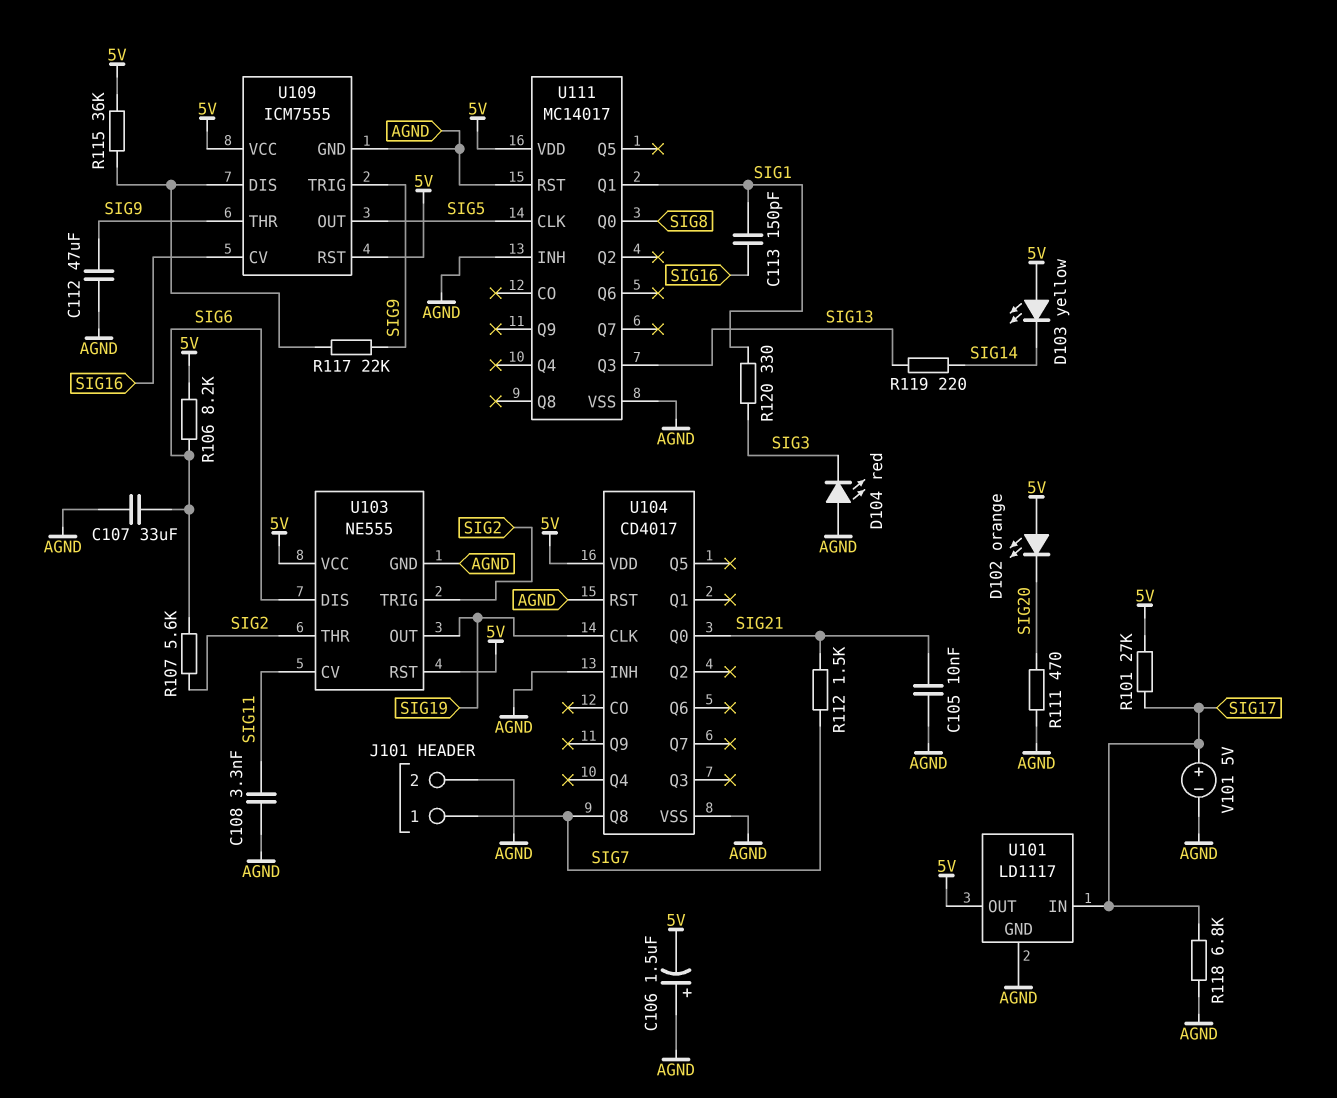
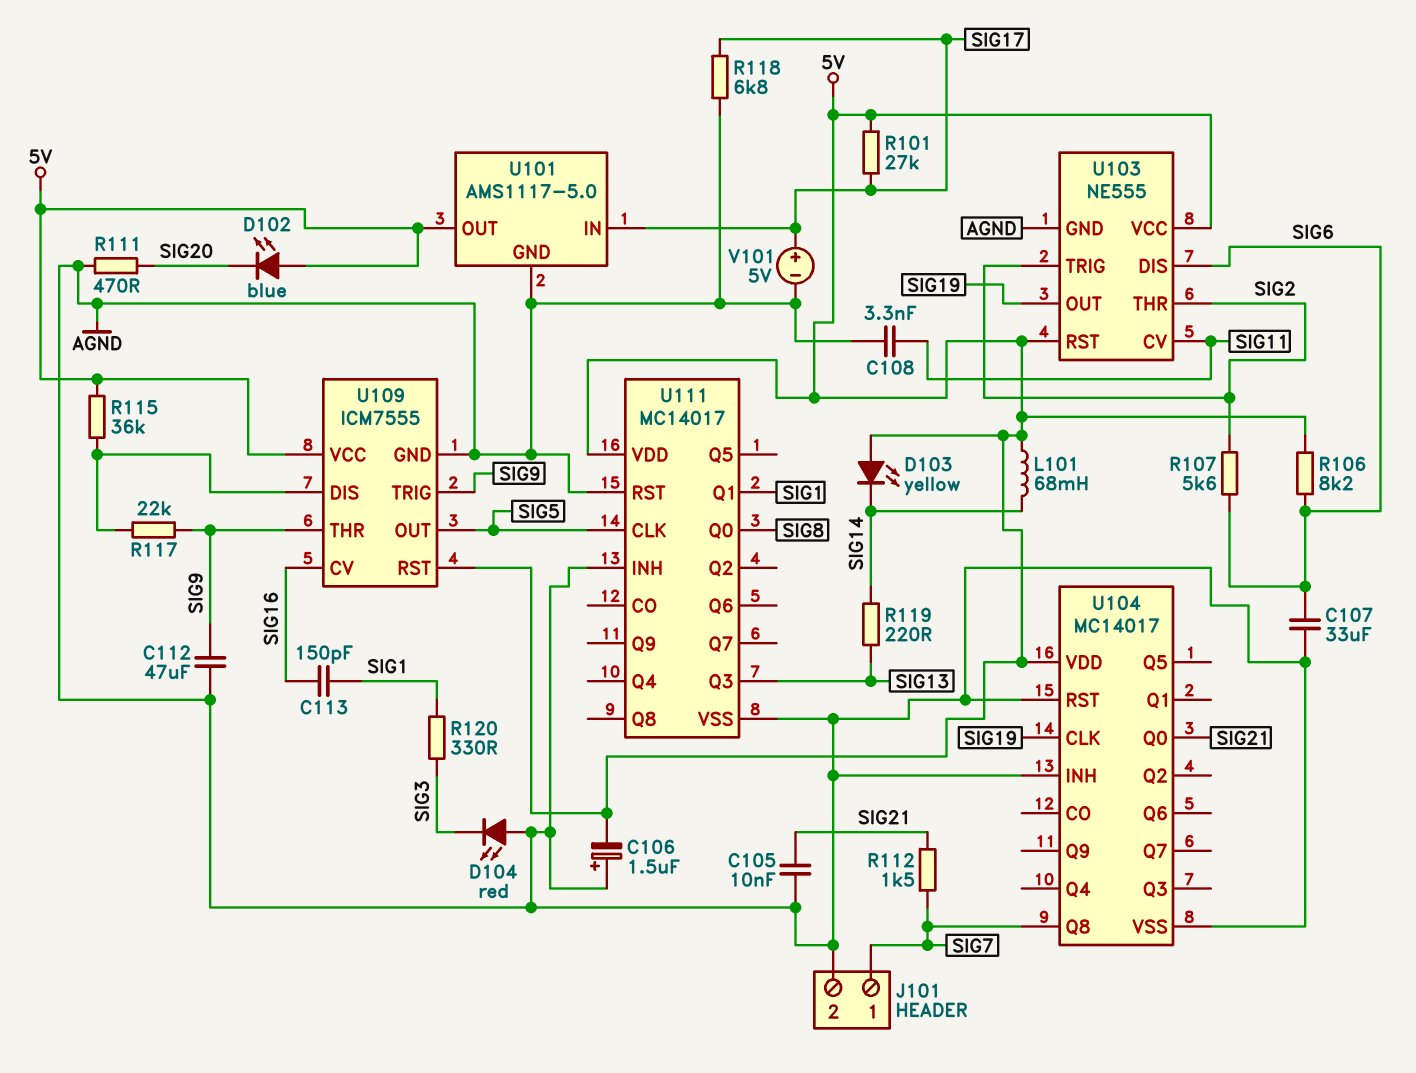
D102: LED orange (A 5V, K SIG20) -> LED blue (A 5V, K SIG20)
L101: none -> 68mH (5V, SIG14)
U101: LD1117 -> AMS1117-5.0
U104: CD4017 -> MC14017

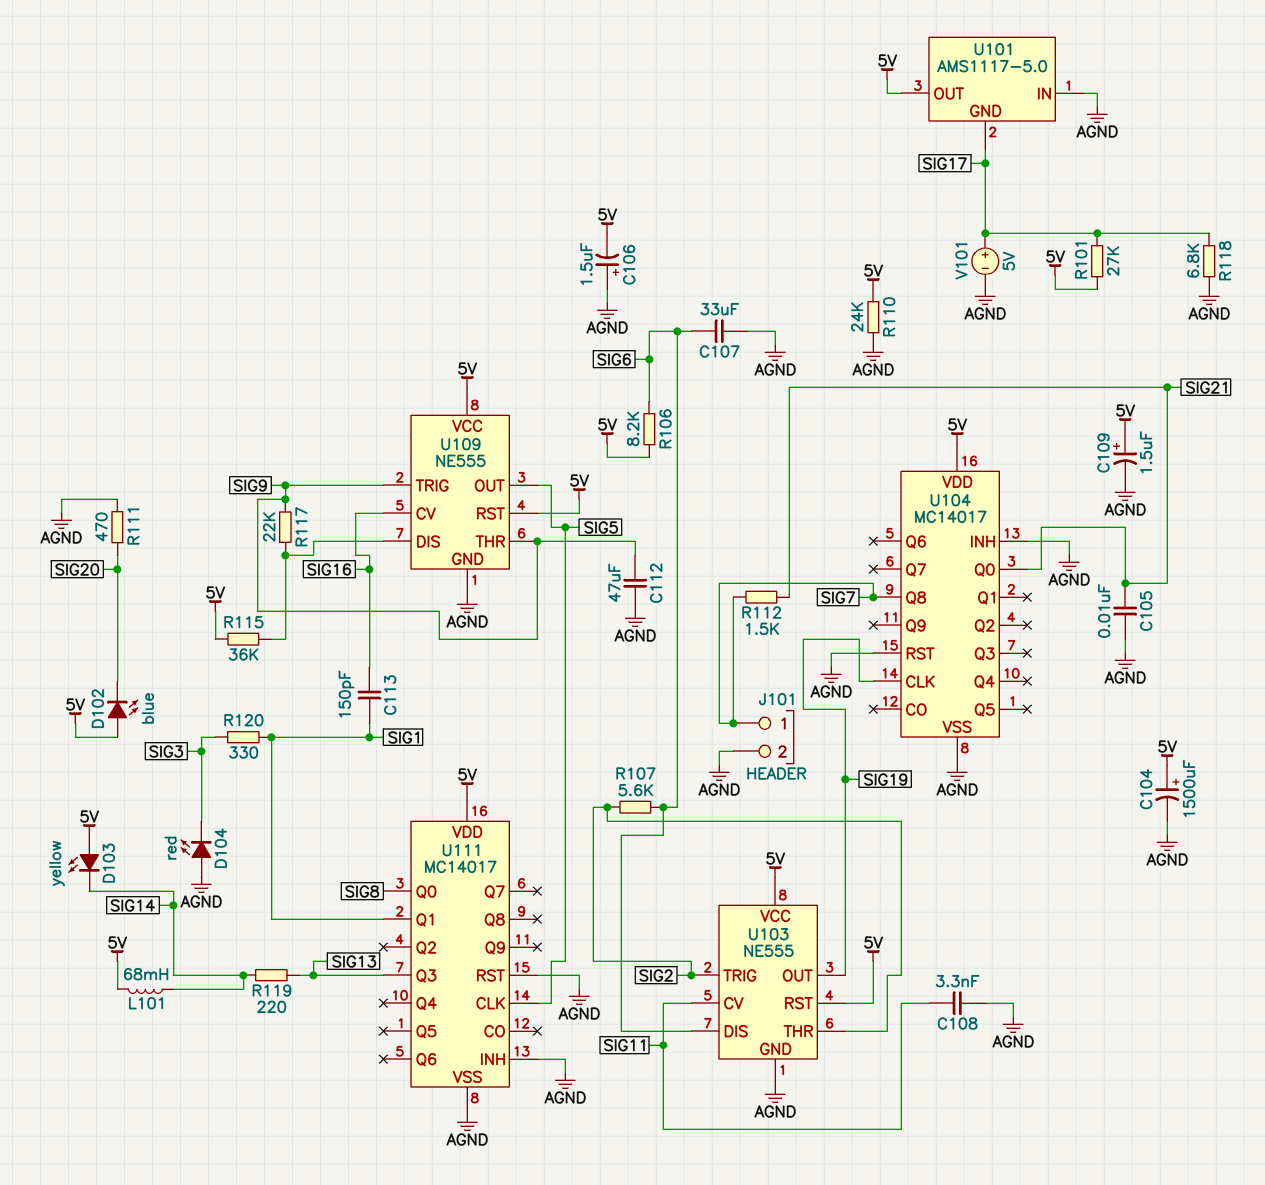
C104: none -> 1500uF (plus 5V, minus AGND)
C109: none -> 1.5uF (plus 5V, minus AGND)
R110: none -> 24k (5V, AGND)
U101 pin GND: AGND -> SIG17
U101 pin IN: SIG17 -> AGND
U109: ICM7555 -> NE555

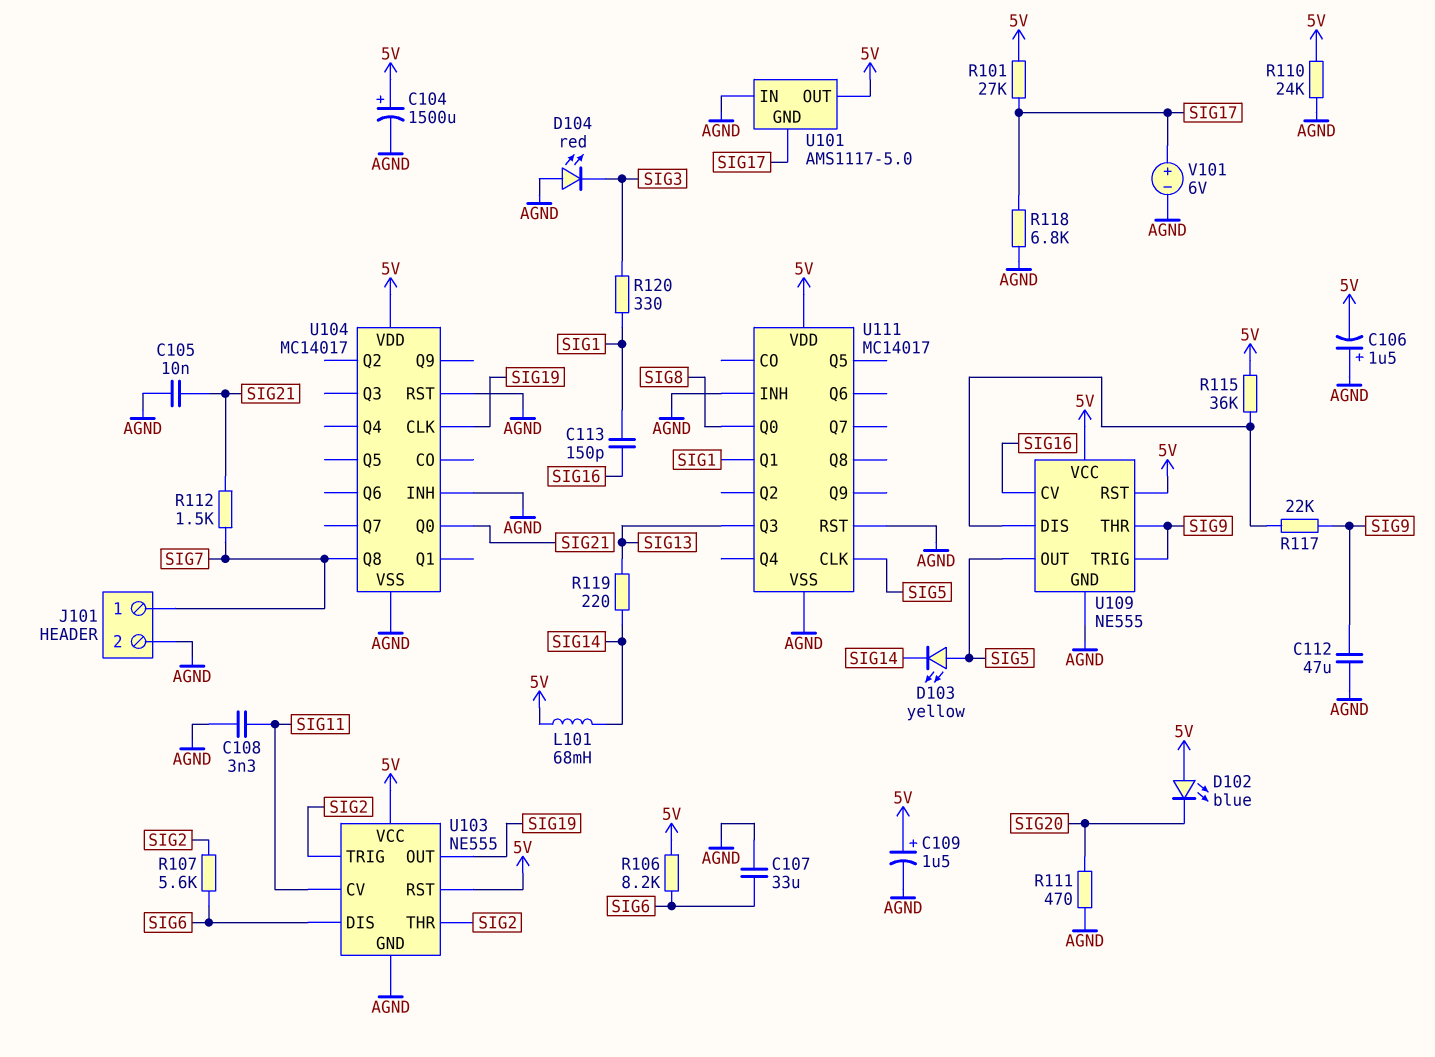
D103: LED yellow (A 5V, K SIG14) -> LED yellow (A SIG5, K SIG14)
V101: 5V (plus SIG17, minus AGND) -> 6V (plus SIG17, minus AGND)

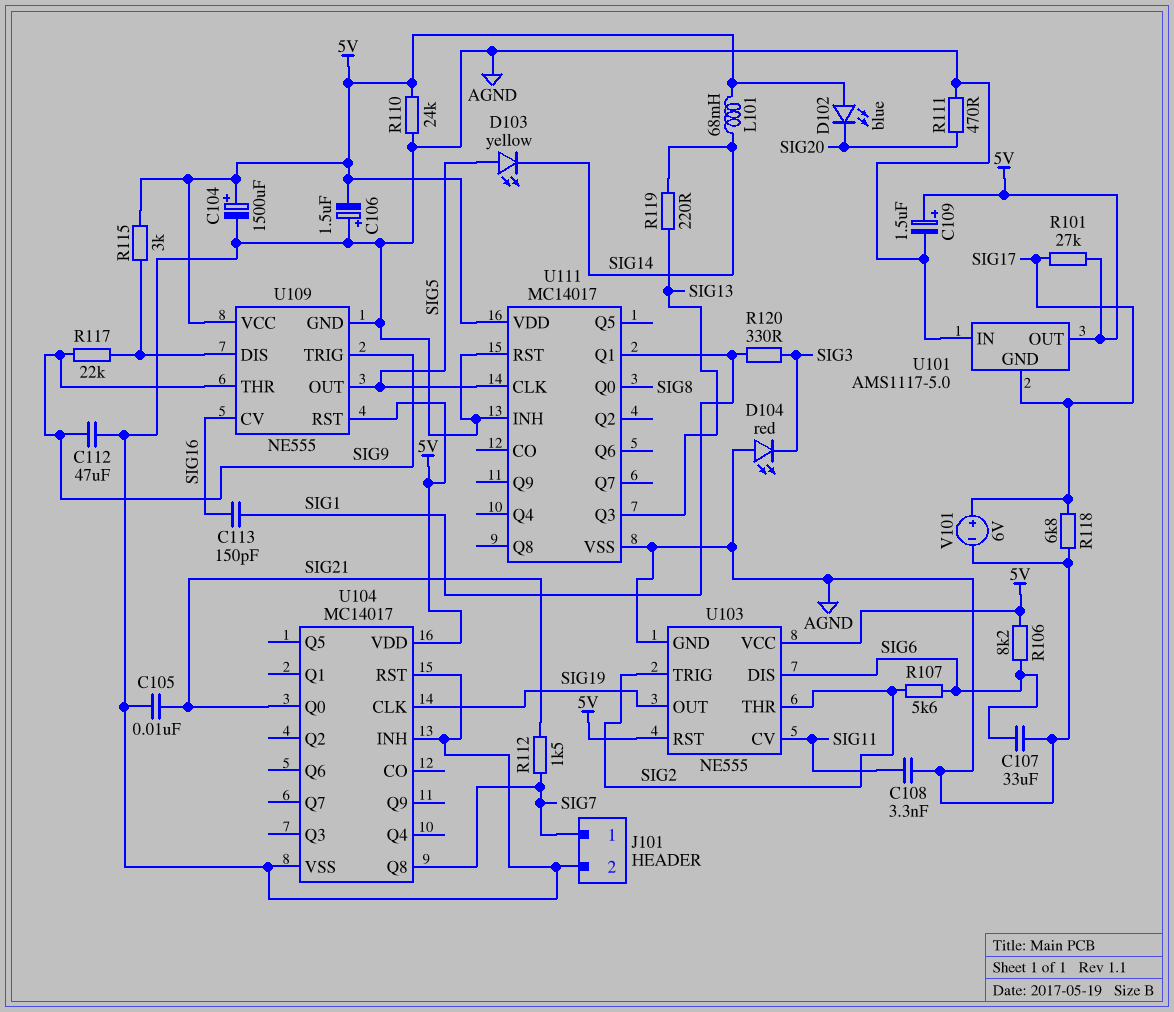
R115: 36k (5V, U109/DIS) -> 3k (5V, U109/DIS)

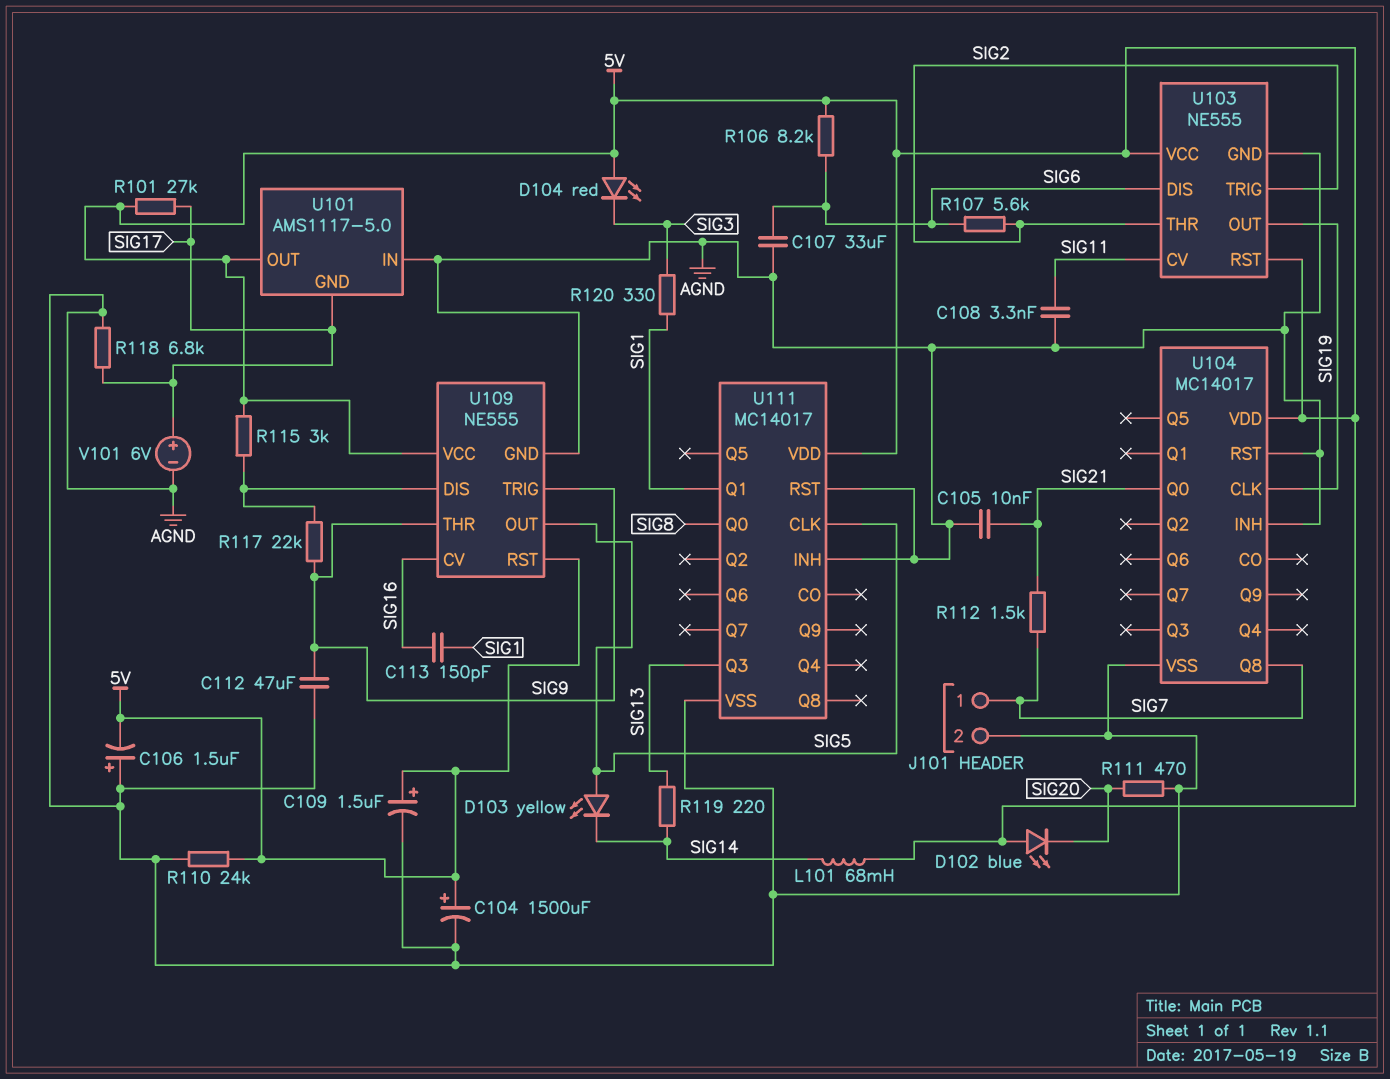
D104: LED red (A AGND, K SIG3) -> LED red (A 5V, K SIG3)

